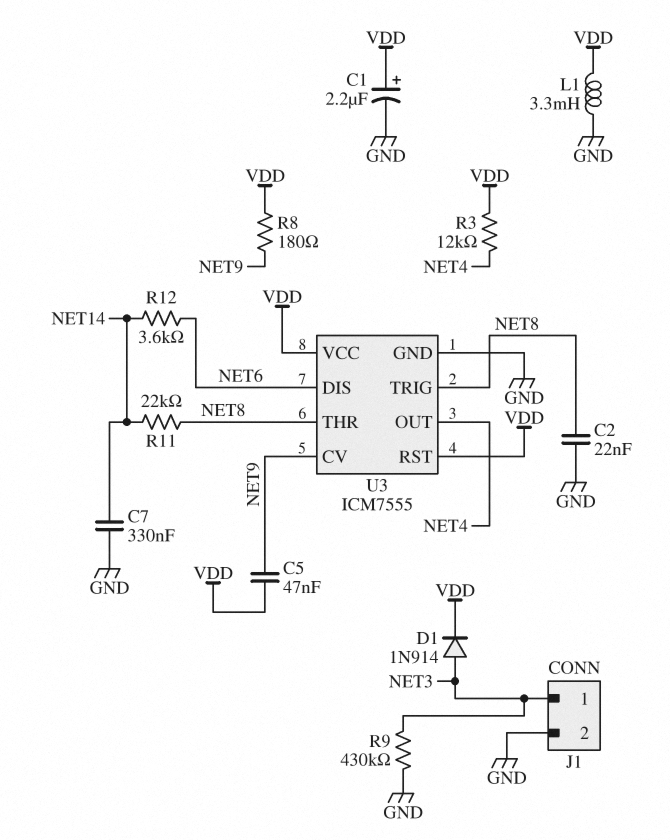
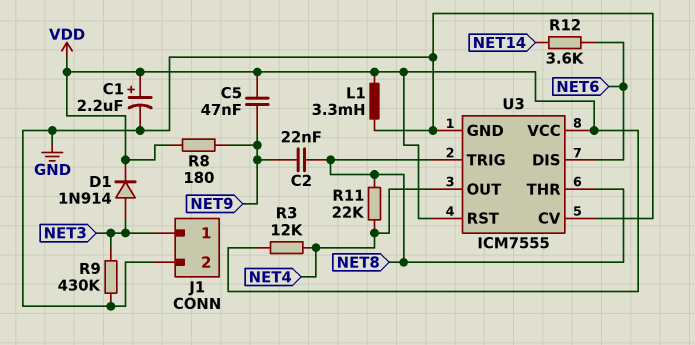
C2: 22nF (GND, NET8) -> 22nF (NET8, NET9)
C7: 330nF (GND, NET14) -> none
R11: 22k (NET8, NET14) -> 22k (NET4, NET8)
U3 pin CV: NET9 -> GND

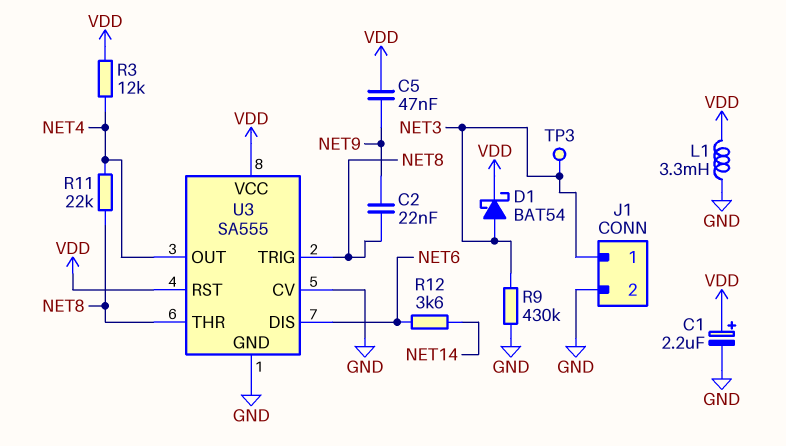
D1: diode 1N914 (A NET3, K VDD) -> schottky BAT54 (A NET3, K VDD)
R8: 180 (NET9, VDD) -> none
TP3: none -> test point (NET3)
U3: ICM7555 -> SA555

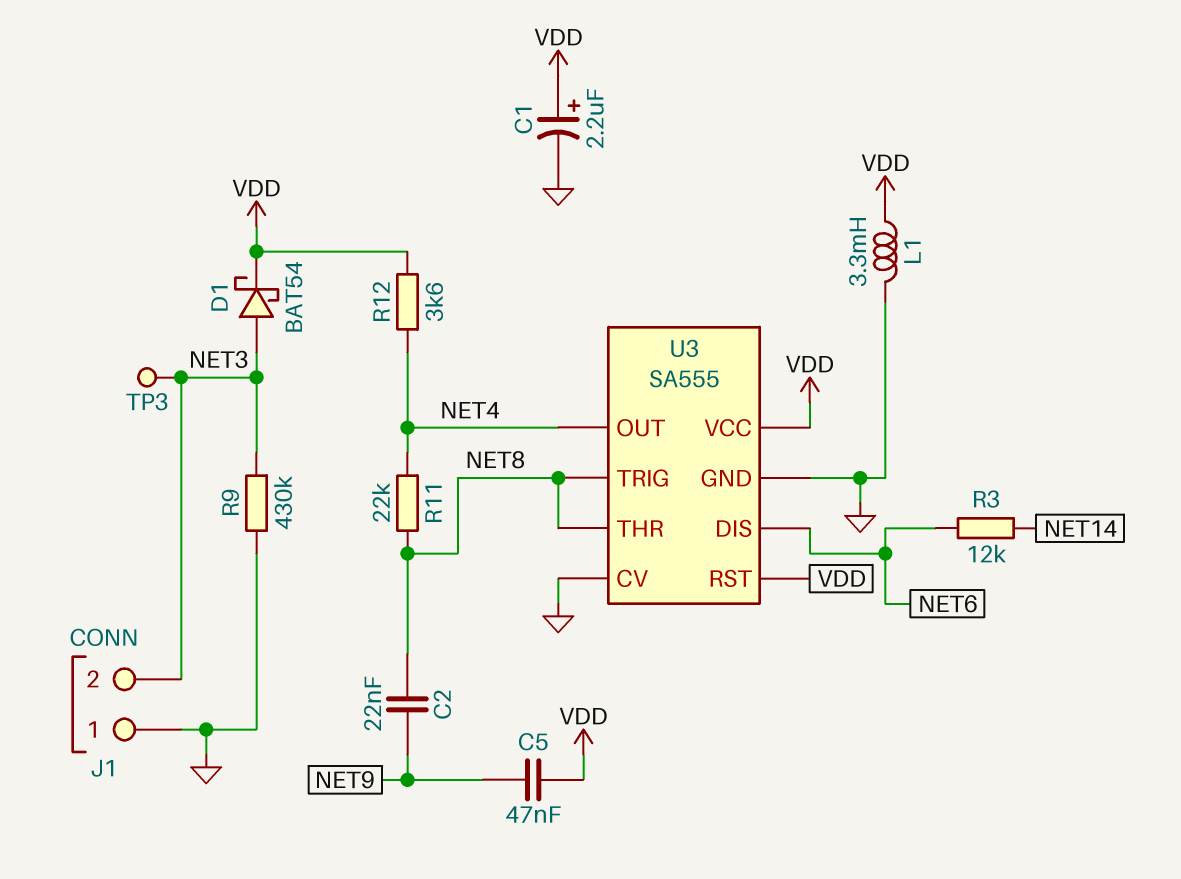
J1 pin 1: NET3 -> GND
J1 pin 2: GND -> NET3
R3: 12k (NET4, VDD) -> 12k (NET6, NET14)
R12: 3.6k (NET6, NET14) -> 3.6k (NET4, VDD)

